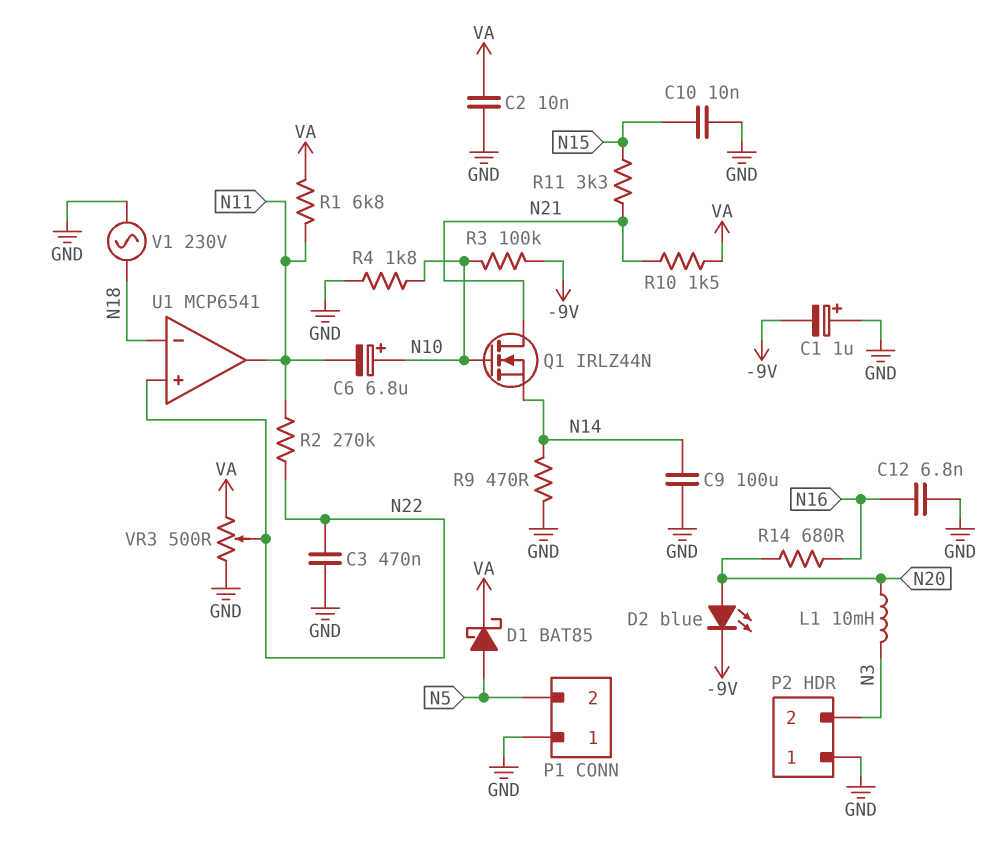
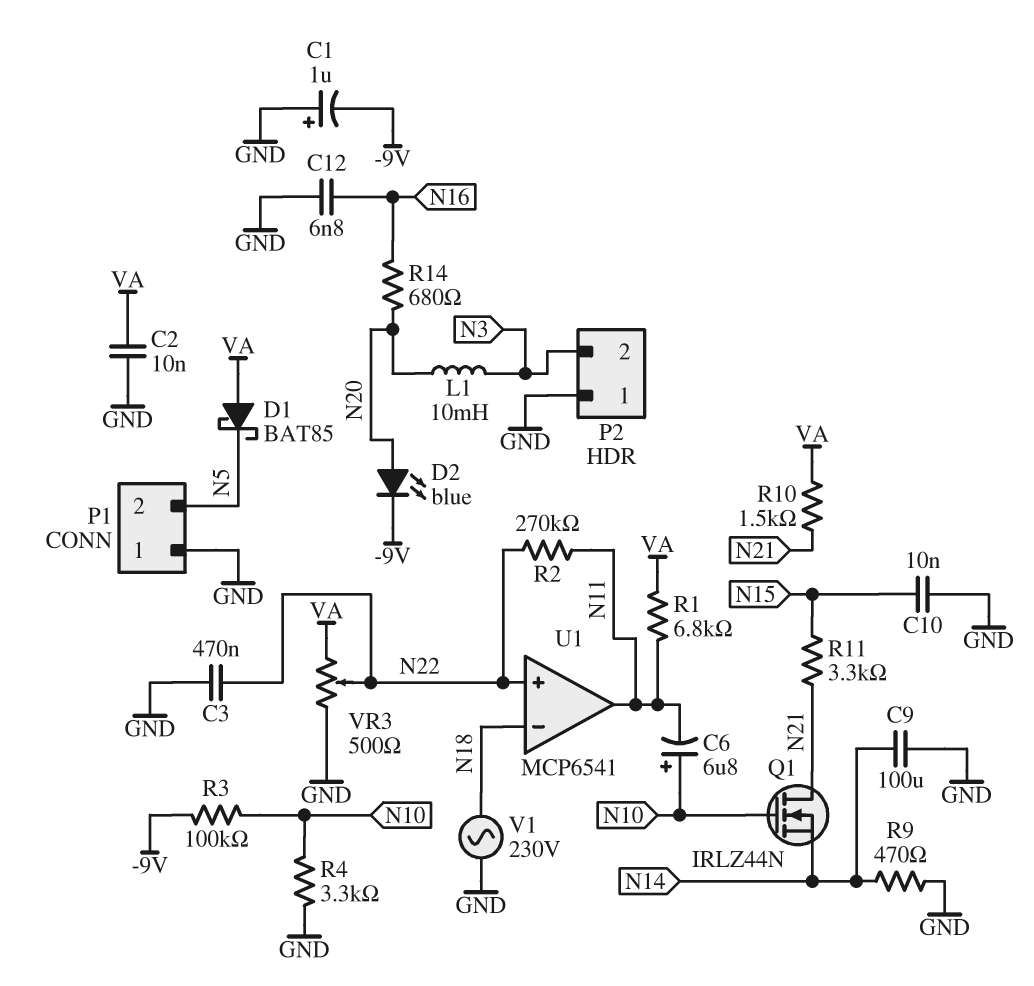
D1: schottky BAT85 (A N5, K VA) -> schottky BAT85 (A VA, K N5)
R4: 1.8k (GND, N10) -> 3.3k (GND, N10)

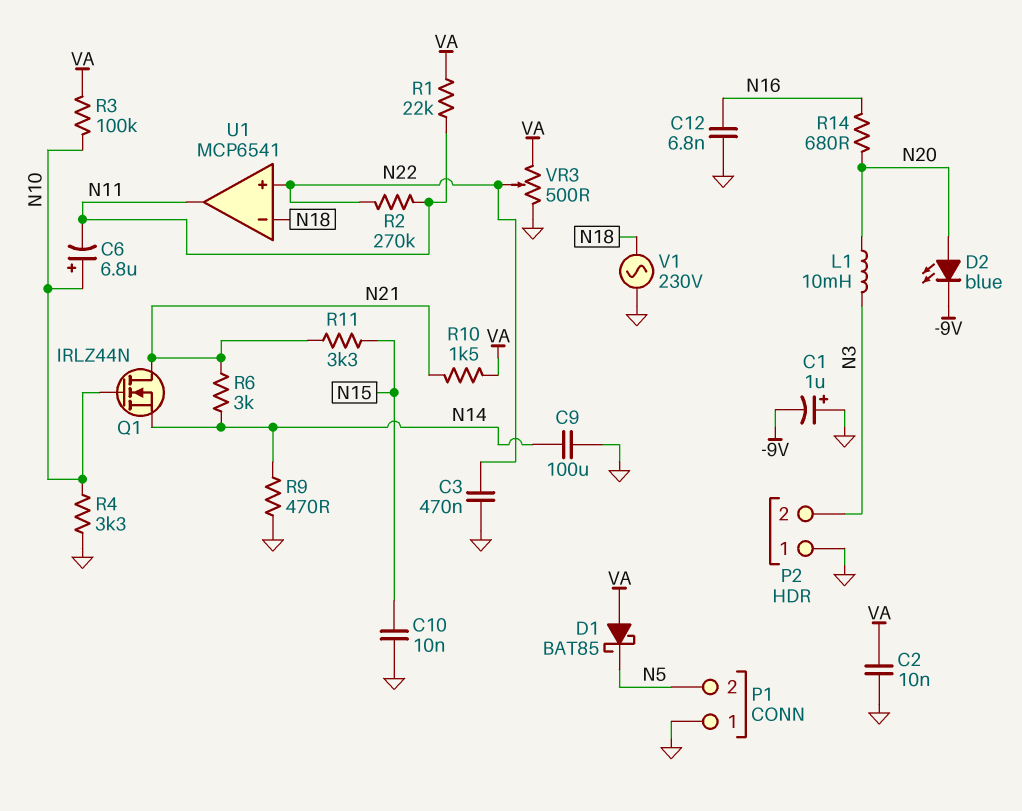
R1: 6.8k (N11, VA) -> 22k (N11, VA)
R3: 100k (-9V, N10) -> 100k (N10, VA)
R6: none -> 3k (N14, N21)

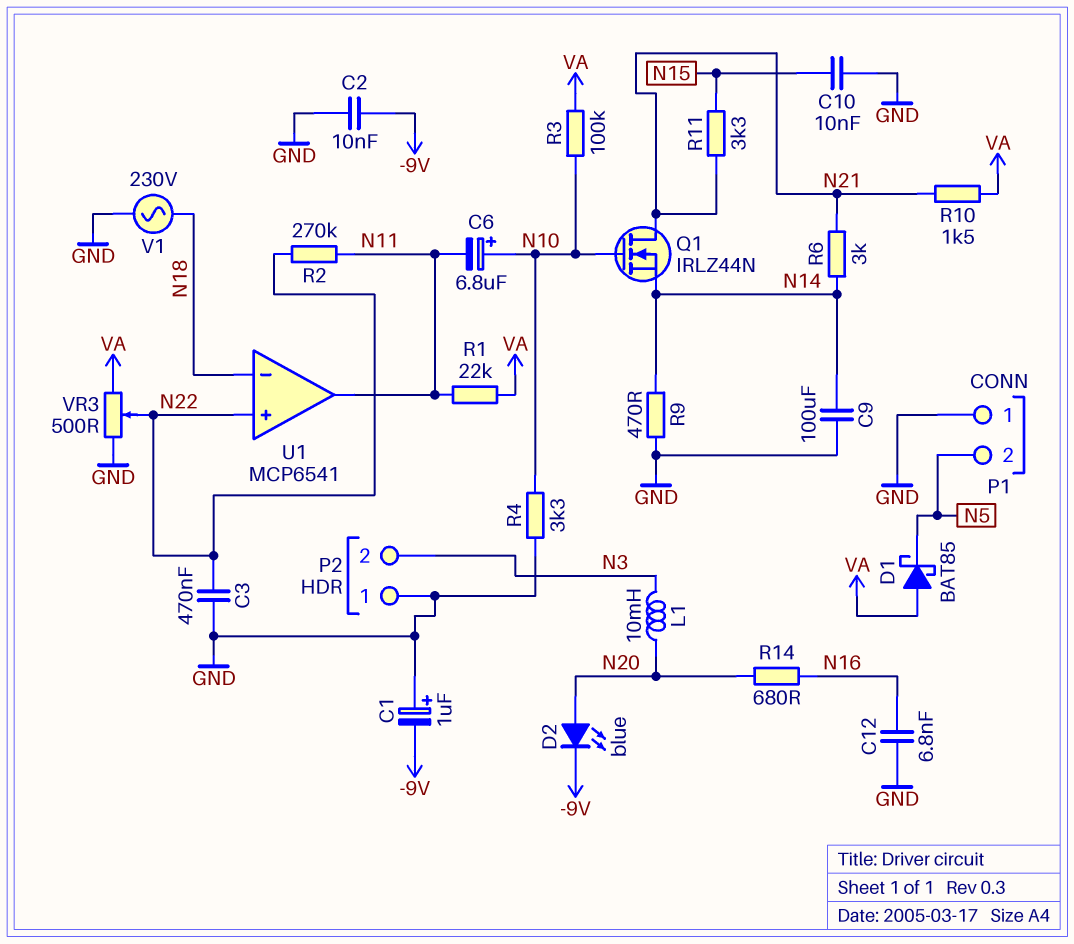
C2: 10nF (GND, VA) -> 10nF (-9V, GND)

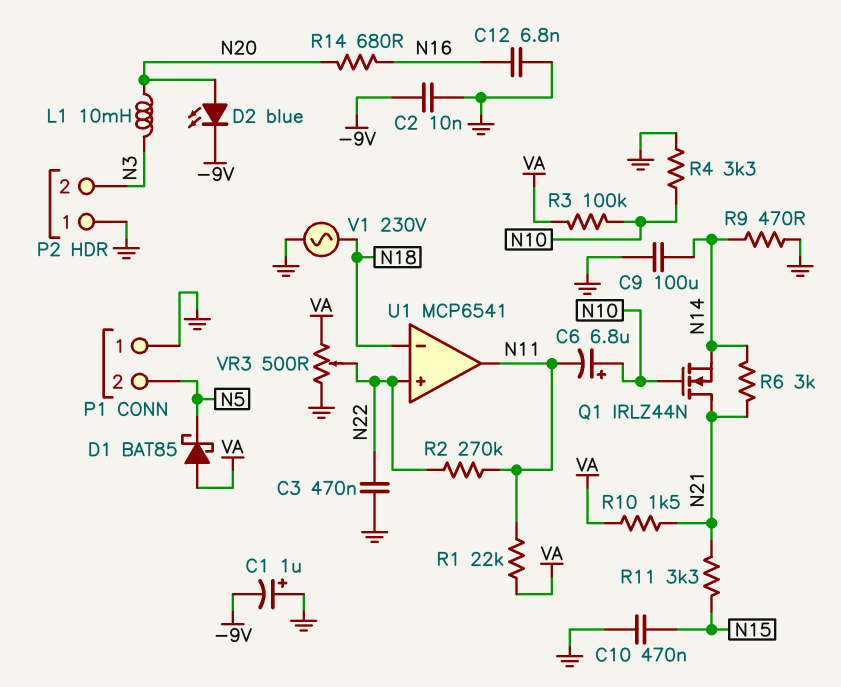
C10: 10nF (GND, N15) -> 470nF (GND, N15)

